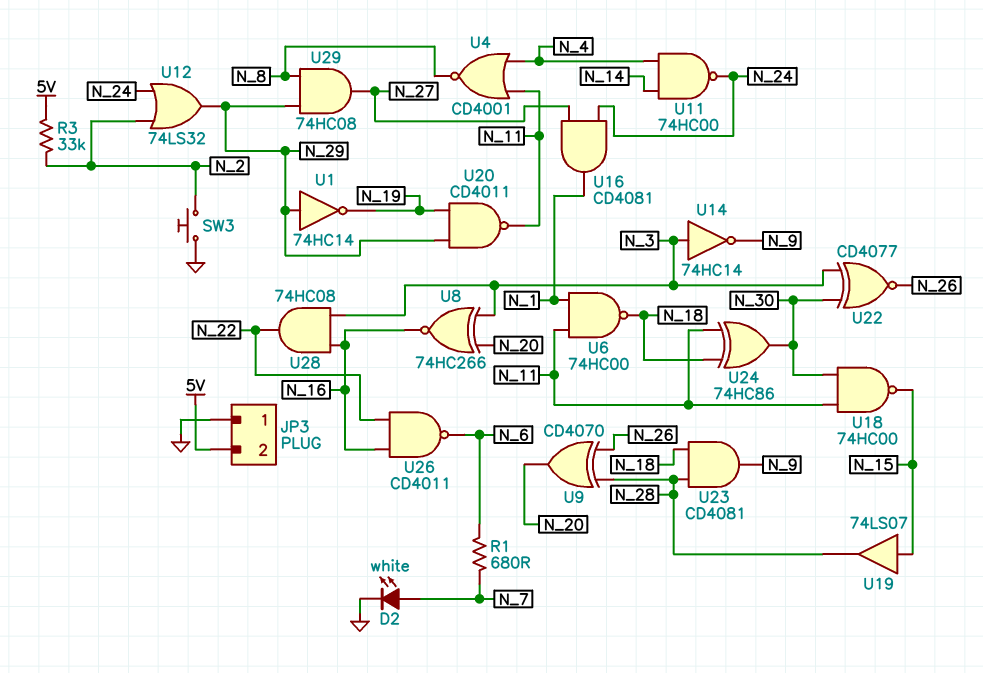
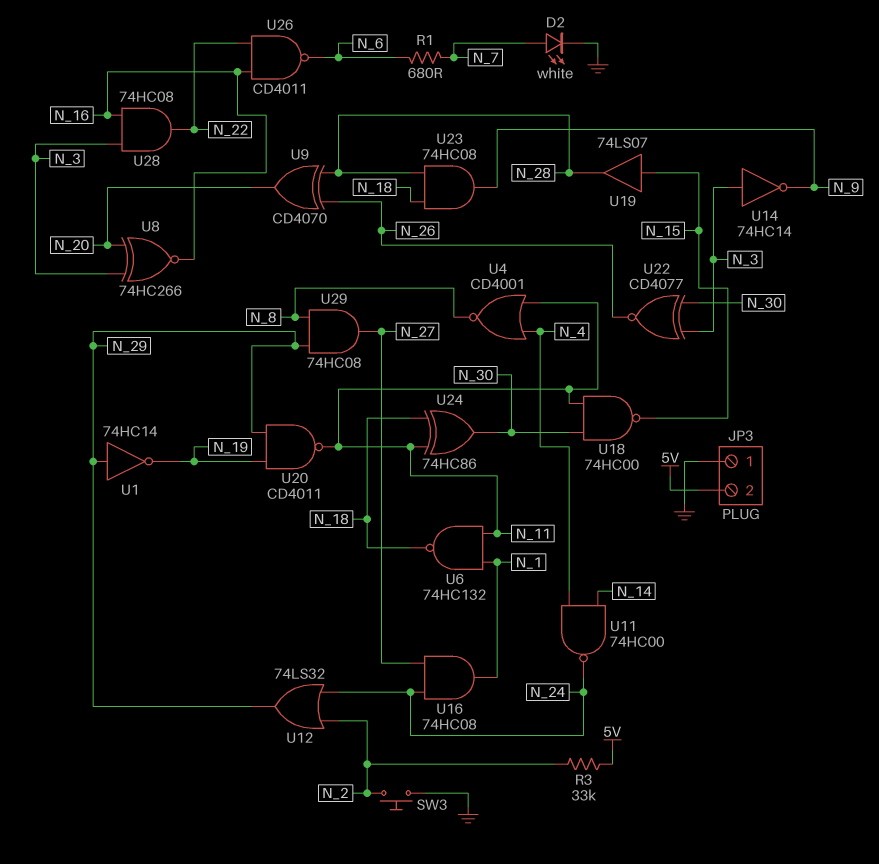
U6: NAND 74HC00 (in N_1, in N_11, out N_18) -> NAND 74HC132 (in N_1, in N_11, out N_18)
U16: AND CD4081 (in N_24, in N_27, out N_1) -> AND 74HC08 (in N_24, in N_27, out N_1)
U23: AND CD4081 (in N_18, in N_28, out N_9) -> AND 74HC08 (in N_18, in N_28, out N_9)

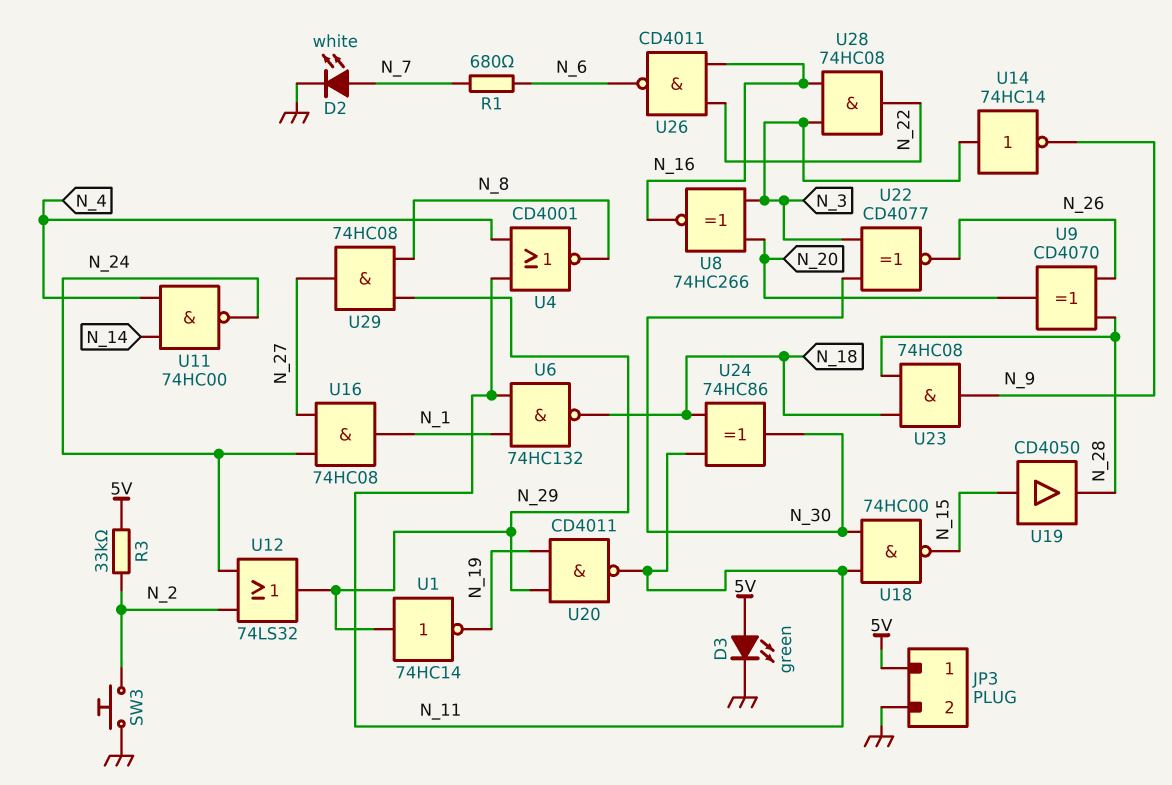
D3: none -> LED green (A 5V, K GND)
JP3 pin 1: GND -> 5V
JP3 pin 2: 5V -> GND
U19: buffer 74LS07 (in N_15, out N_28) -> buffer CD4050 (in N_15, out N_28)

